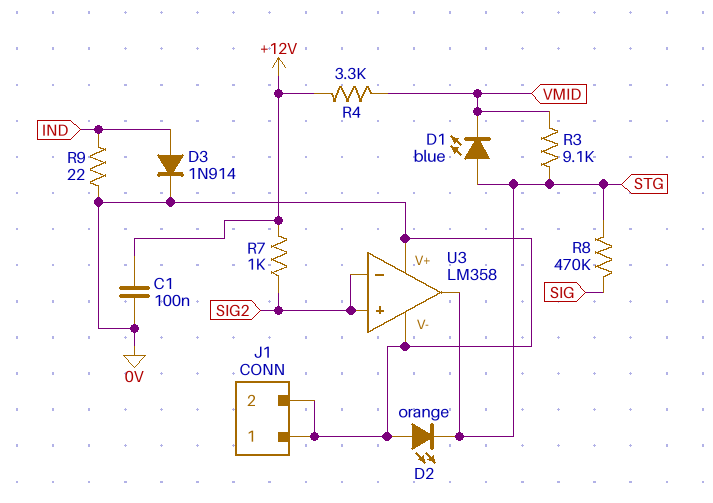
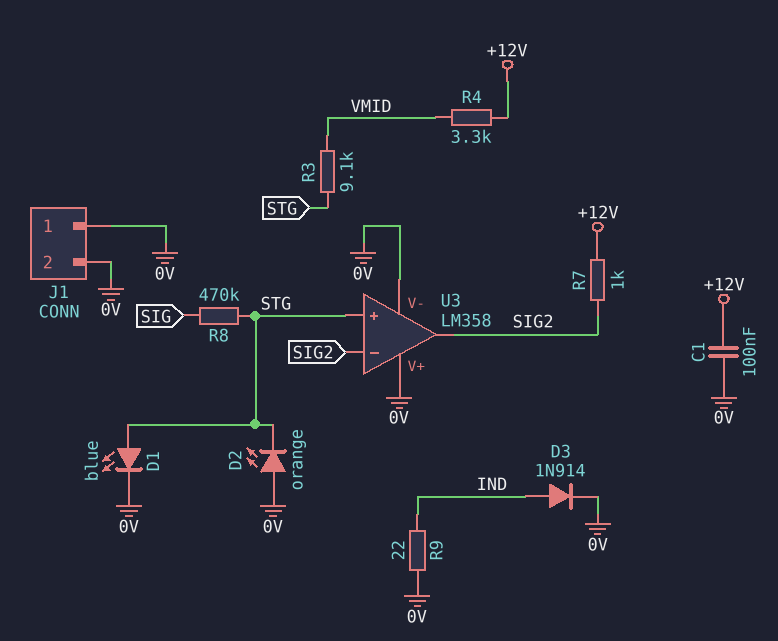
D1: LED blue (A STG, K VMID) -> LED blue (A STG, K 0V)
U3 pin in+: SIG2 -> STG
U3 pin out: STG -> SIG2

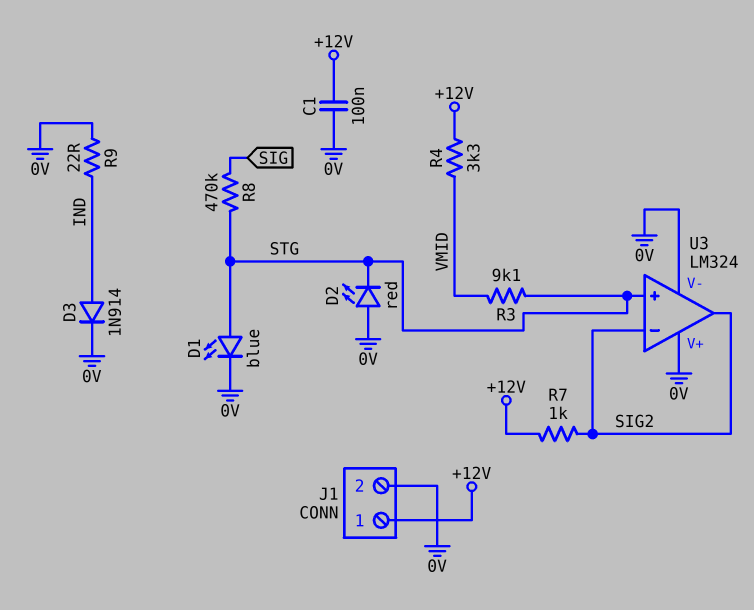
D2: LED orange (A 0V, K STG) -> LED red (A 0V, K STG)
J1 pin 1: 0V -> +12V
U3: LM358 -> LM324

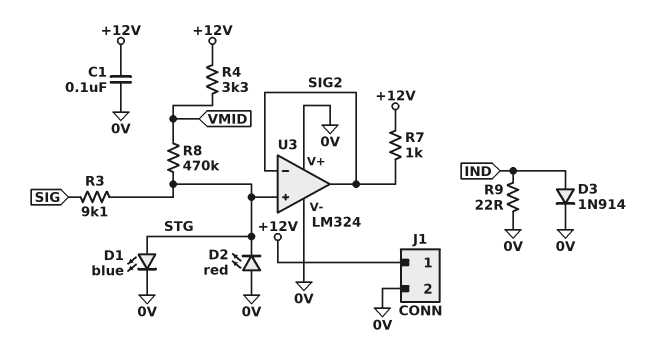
R3: 9.1k (STG, VMID) -> 9.1k (SIG, STG)
R8: 470k (SIG, STG) -> 470k (STG, VMID)

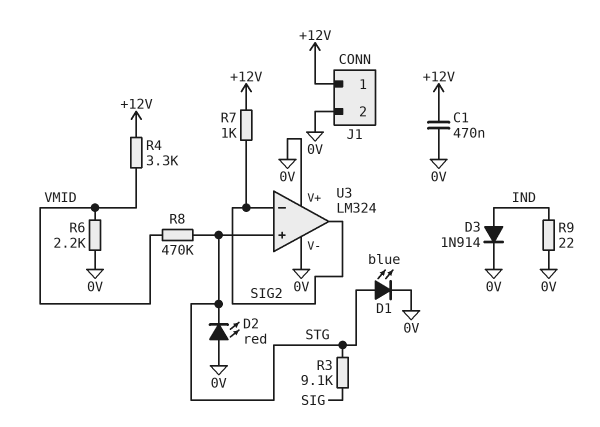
C1: 100nF (+12V, 0V) -> 470nF (+12V, 0V)
R6: none -> 2.2k (0V, VMID)

